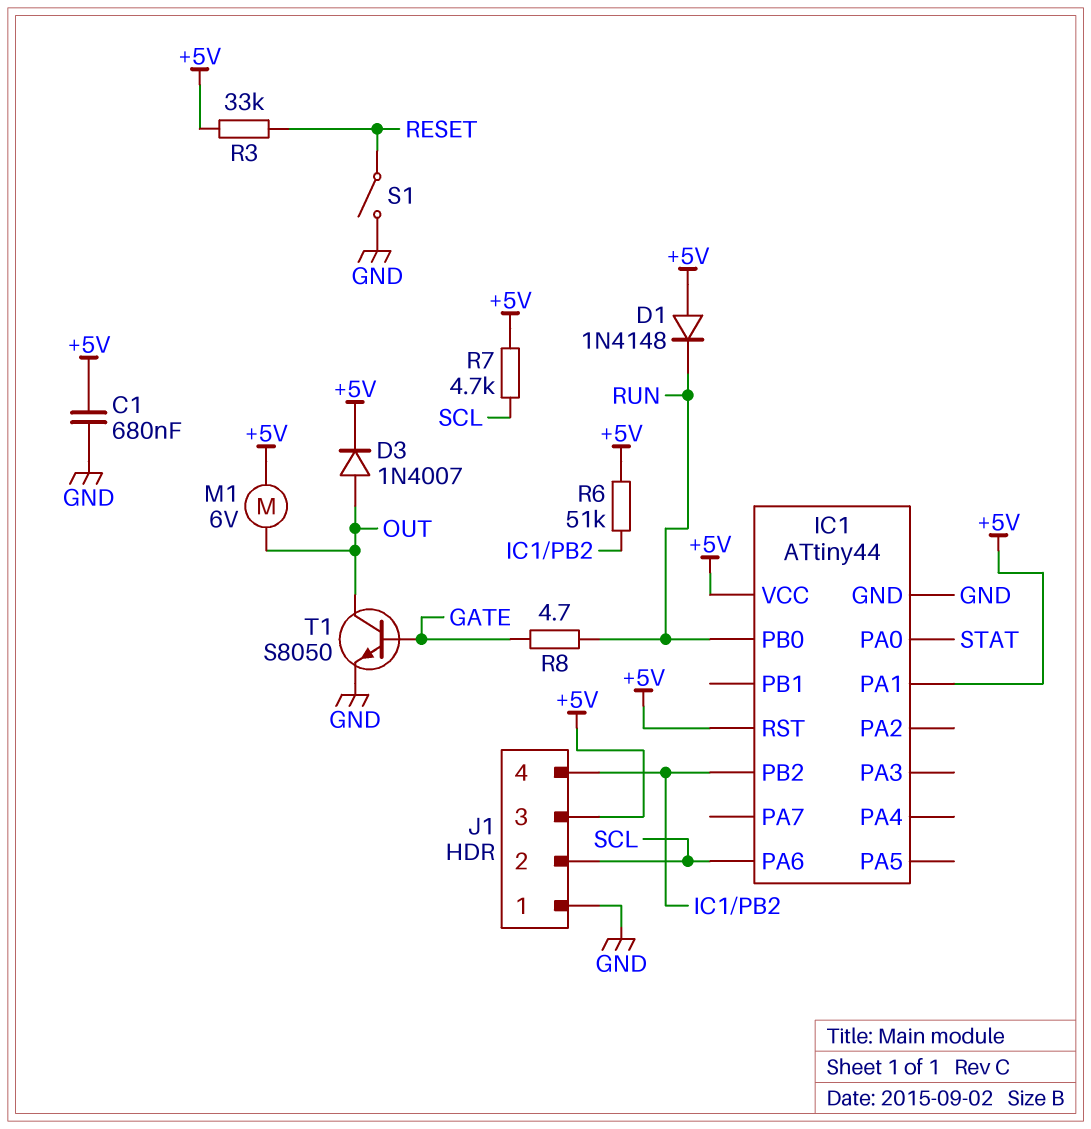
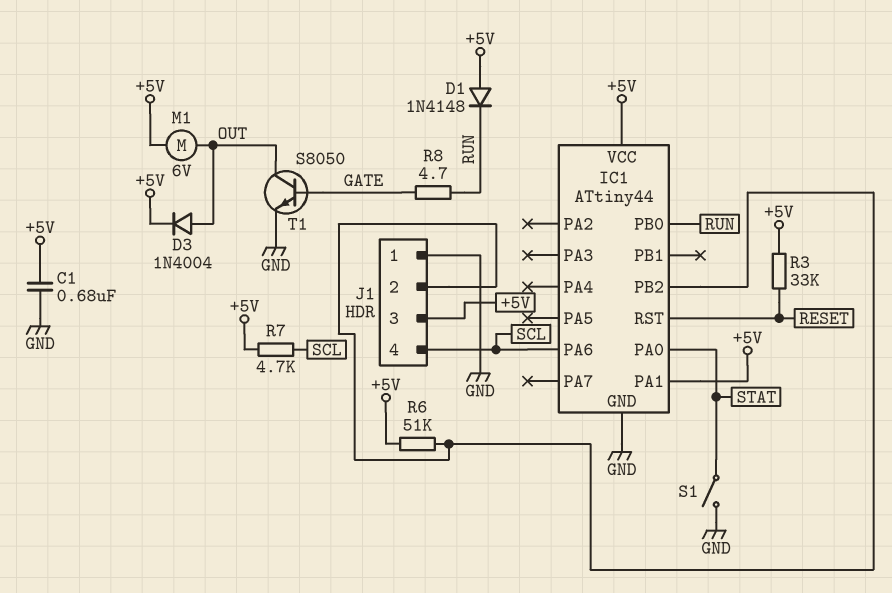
D3: diode 1N4007 (A OUT, K +5V) -> diode 1N4004 (A OUT, K +5V)
IC1 pin RST: +5V -> RESET
J1 pin 2: SCL -> IC1/PB2
J1 pin 4: IC1/PB2 -> SCL
S1: switch (GND, RESET) -> switch (GND, STAT)

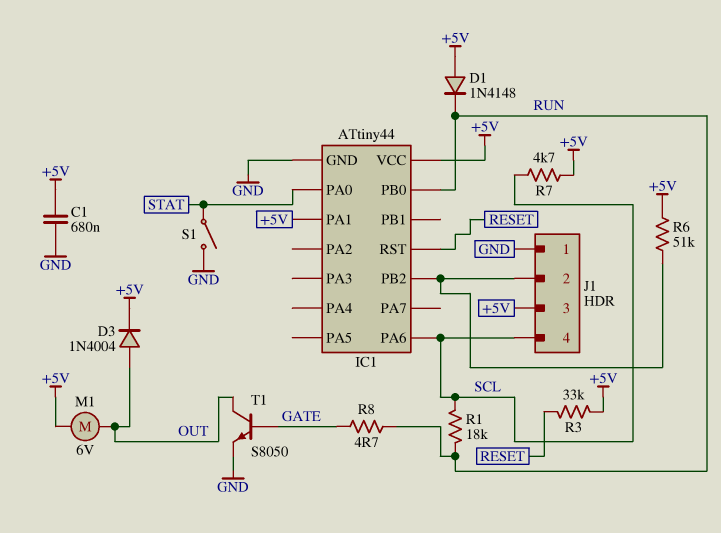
R1: none -> 18k (RUN, SCL)

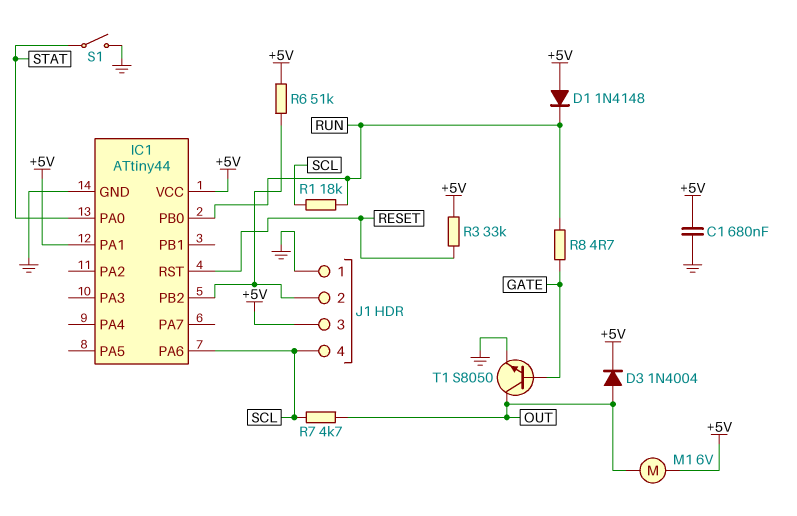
R7: 4.7k (+5V, SCL) -> 4.7k (OUT, SCL)

